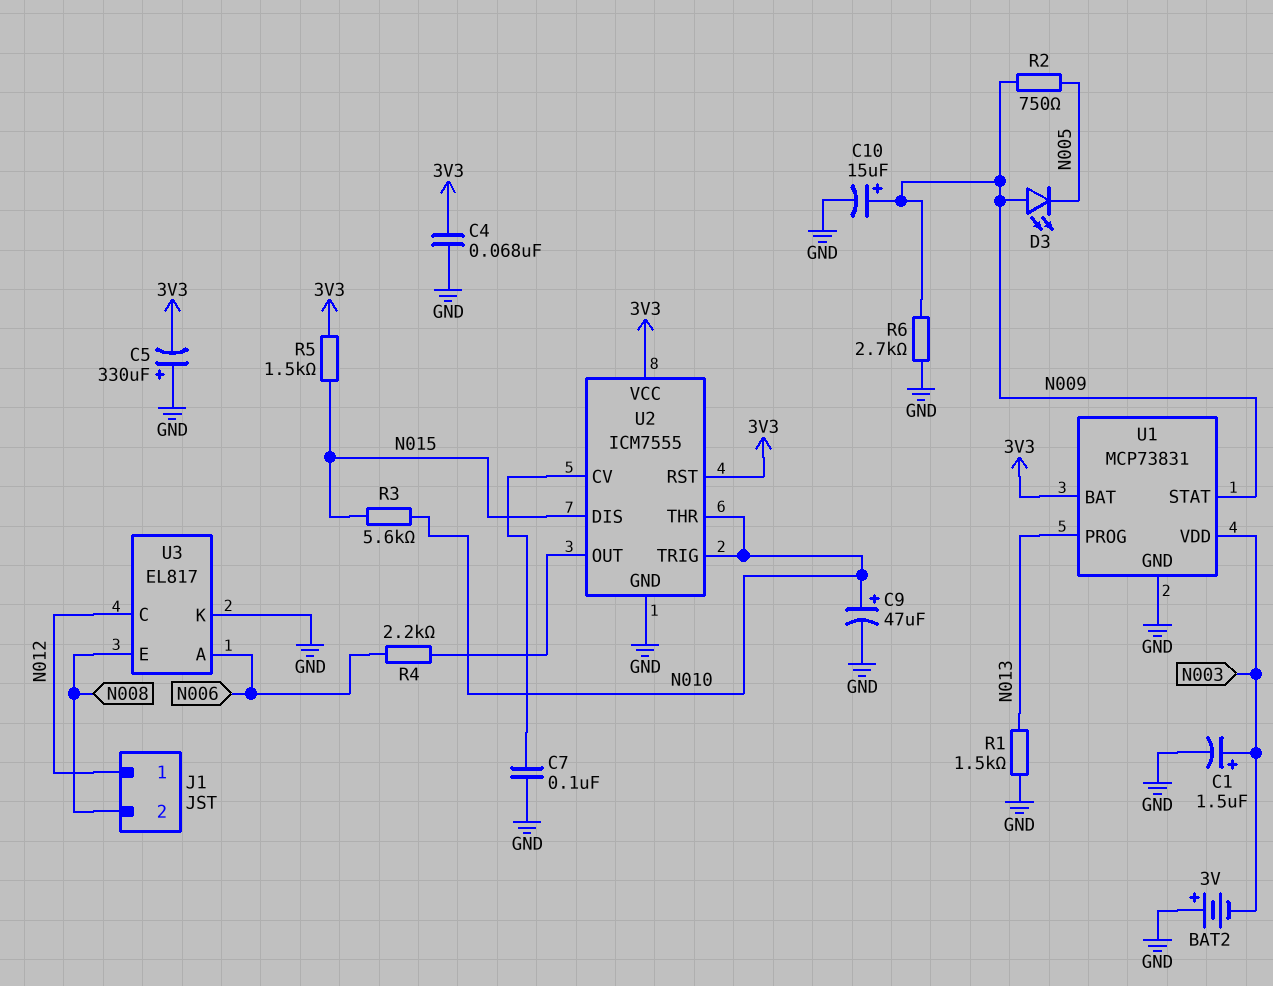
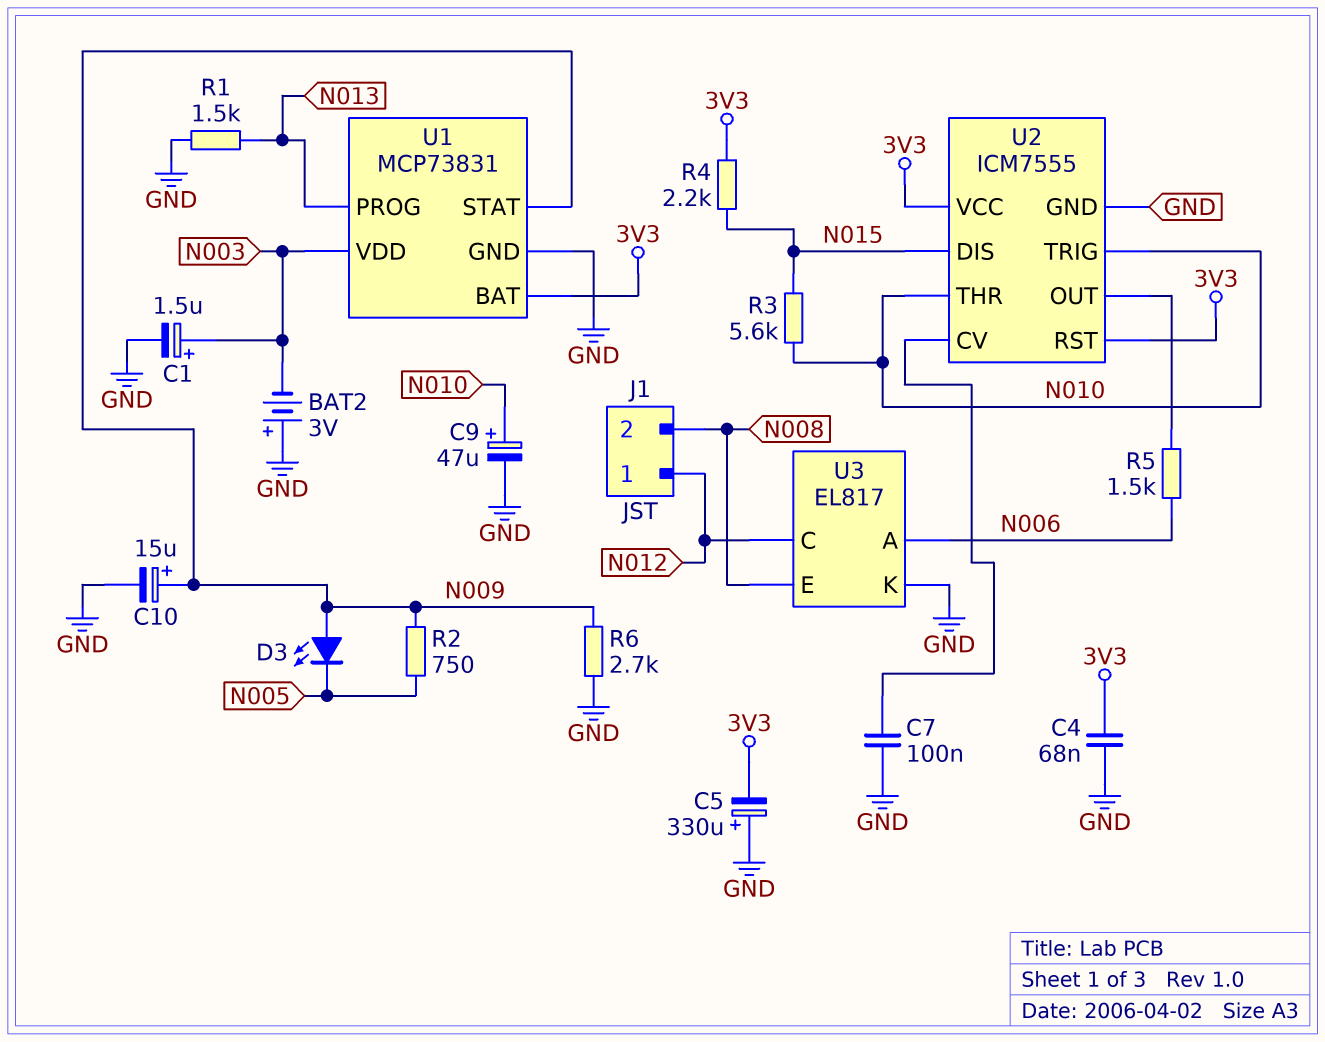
R4: 2.2k (N006, U2/OUT) -> 2.2k (3V3, N015)
R5: 1.5k (3V3, N015) -> 1.5k (N006, U2/OUT)

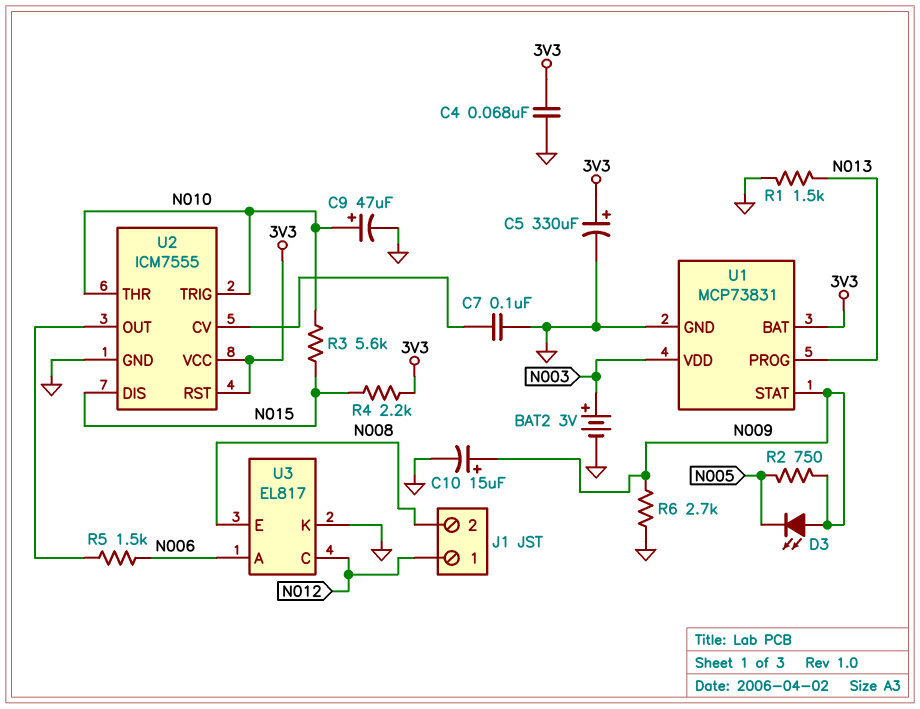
BAT2: 3V (plus GND, minus N003) -> 3V (plus N003, minus GND)
C1: 1.5uF (plus N003, minus GND) -> none
C5: 330uF (plus GND, minus 3V3) -> 330uF (plus 3V3, minus GND)

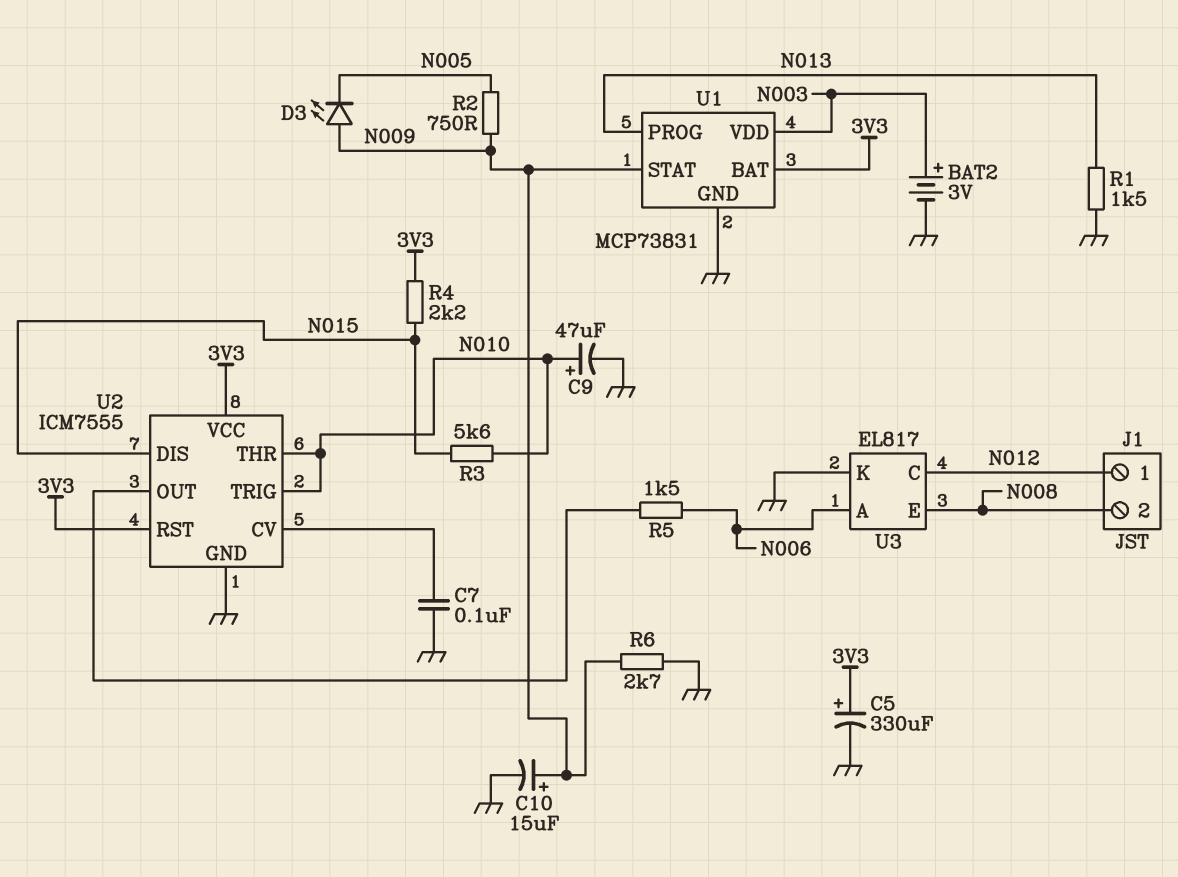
C4: 68nF (3V3, GND) -> none

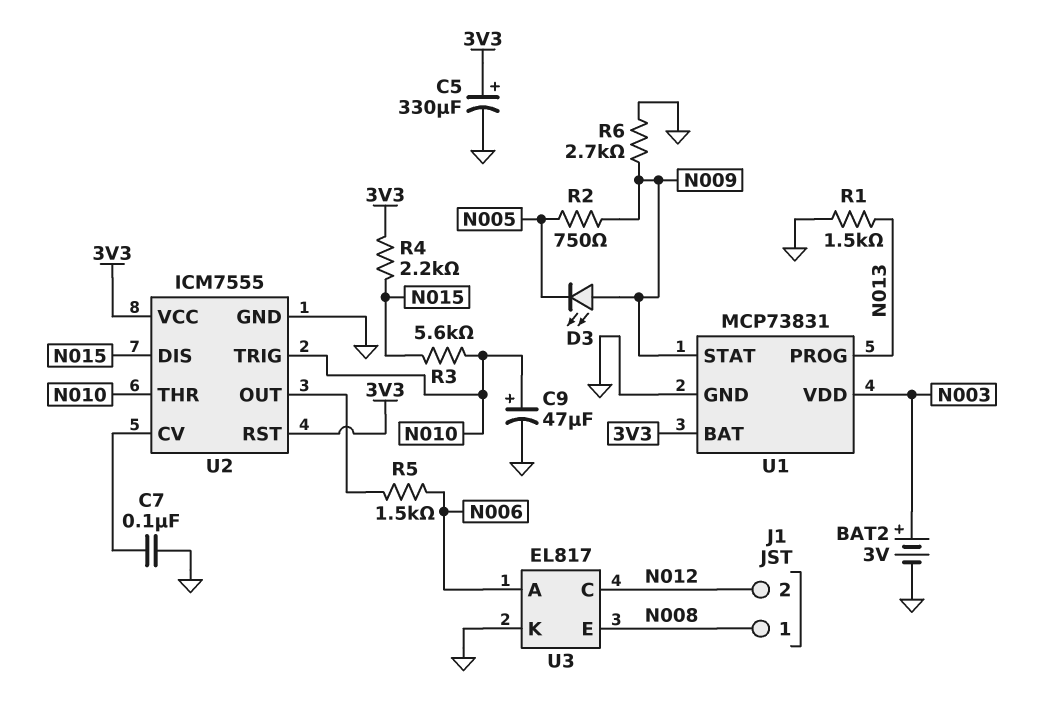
C10: 15uF (plus N009, minus GND) -> none
J1 pin 1: N012 -> N008
J1 pin 2: N008 -> N012

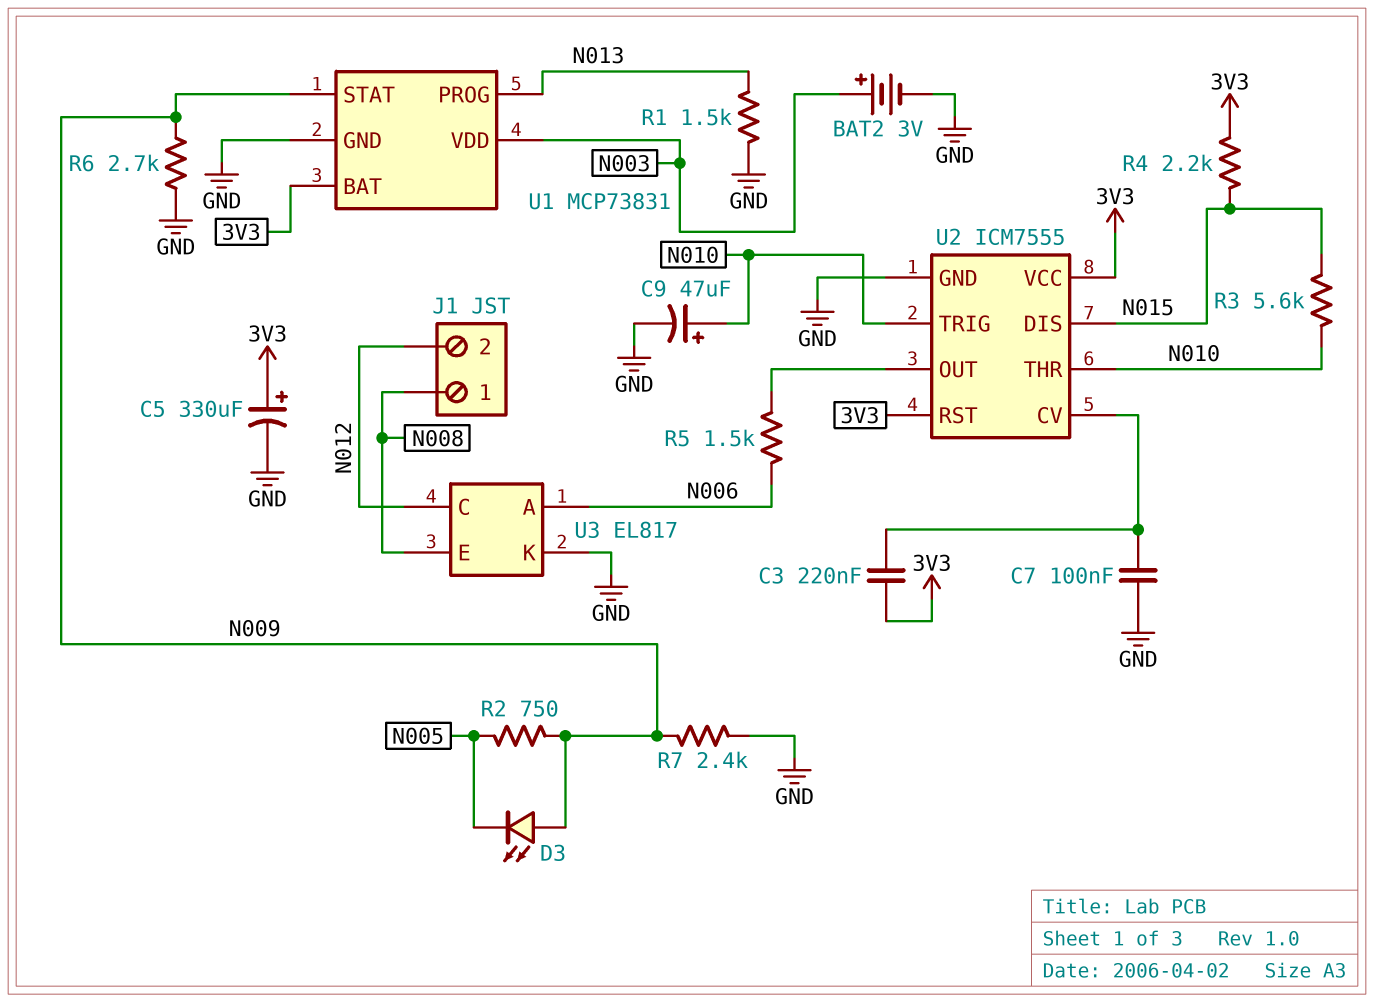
C3: none -> 220nF (3V3, U2/CV)
R7: none -> 2.4k (GND, N009)

